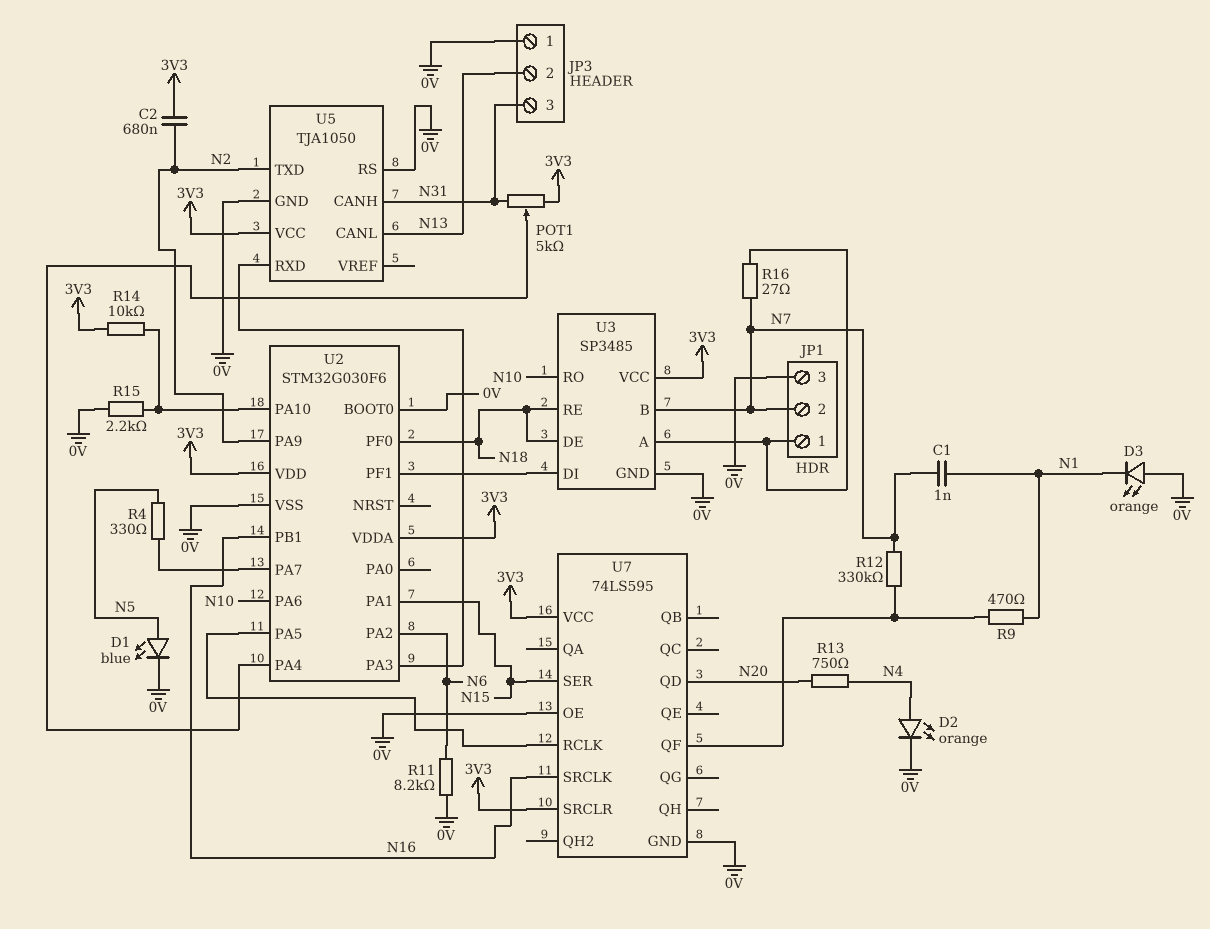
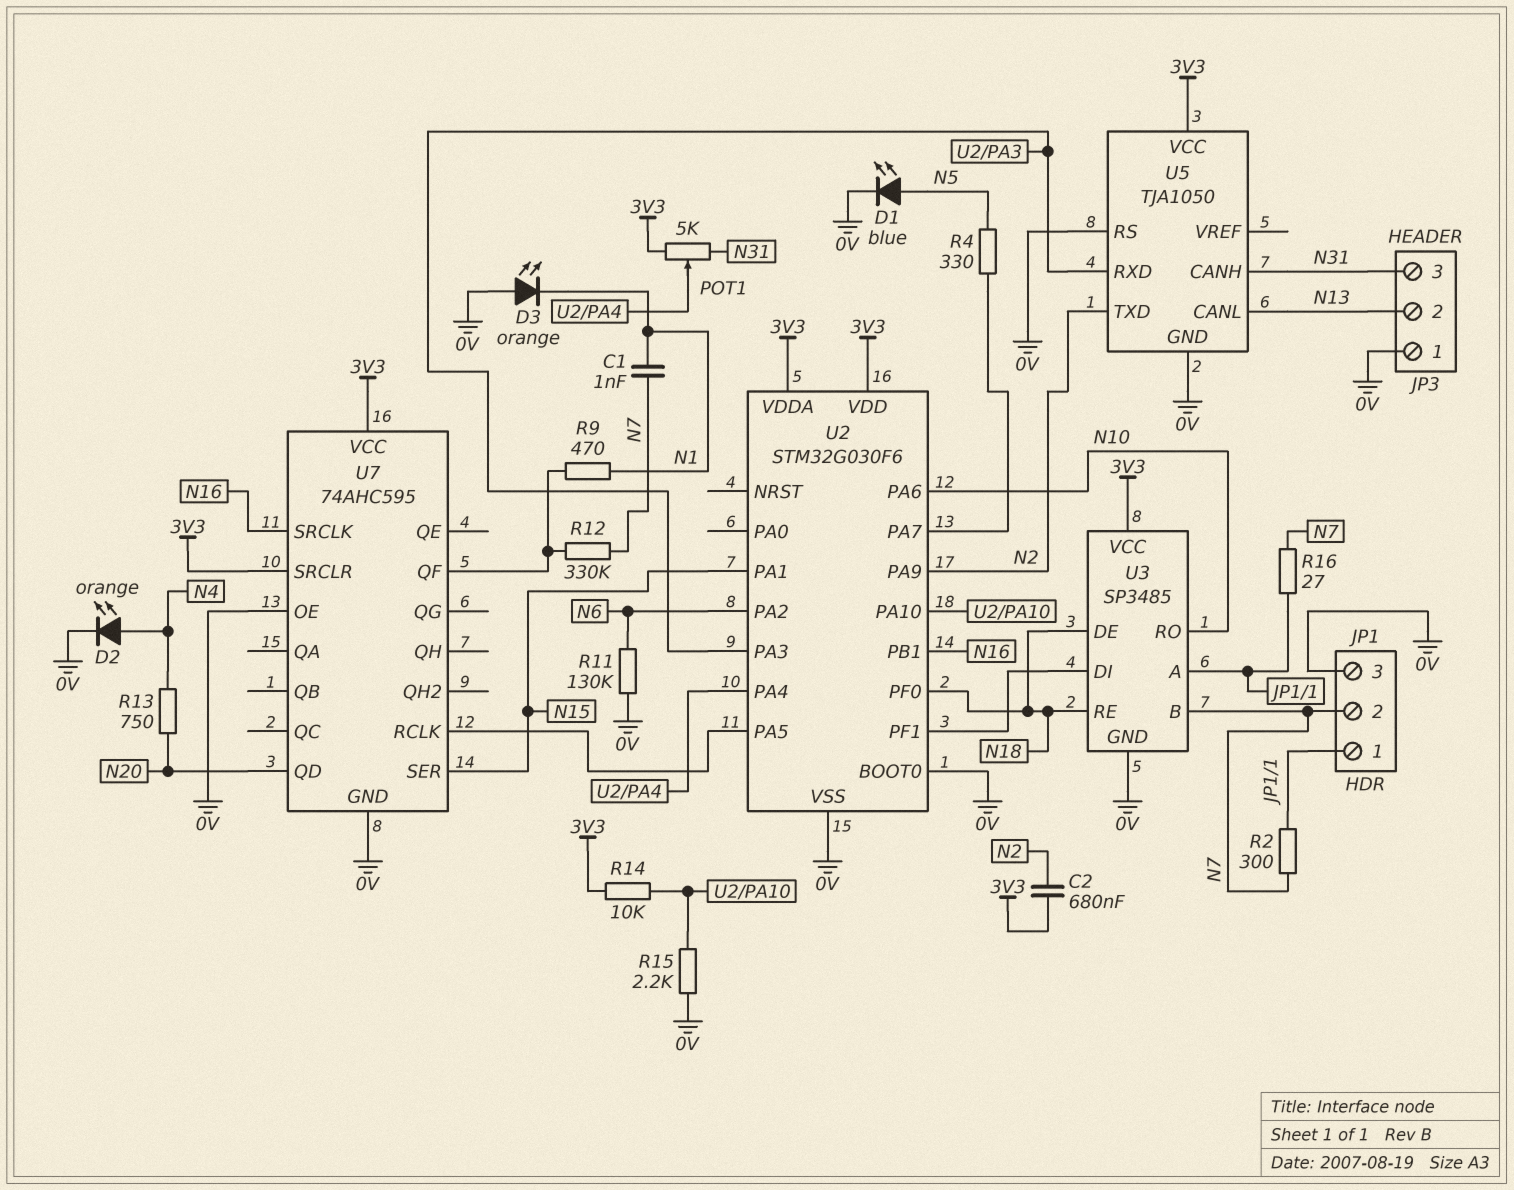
R2: none -> 300 (JP1/1, N7)
R11: 8.2k (0V, N6) -> 130k (0V, N6)
U7: 74LS595 -> 74AHC595

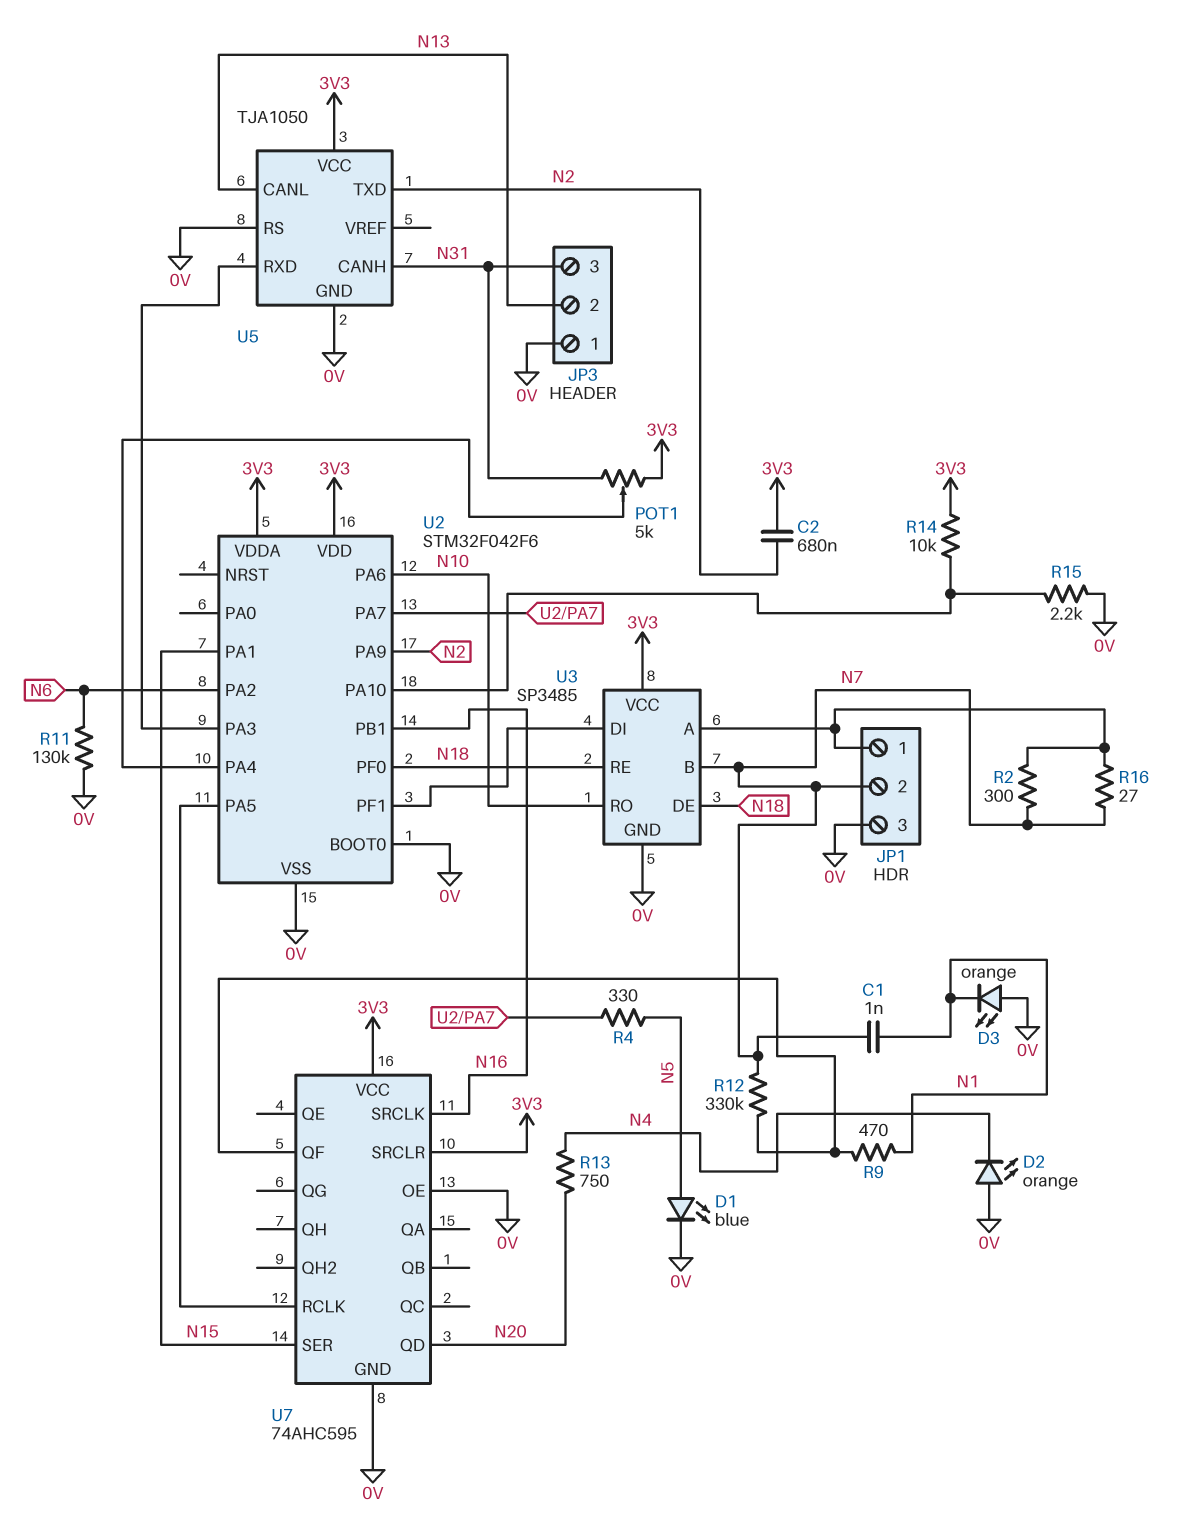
D2: LED orange (A N4, K 0V) -> LED orange (A 0V, K N4)
U2: STM32G030F6 -> STM32F042F6

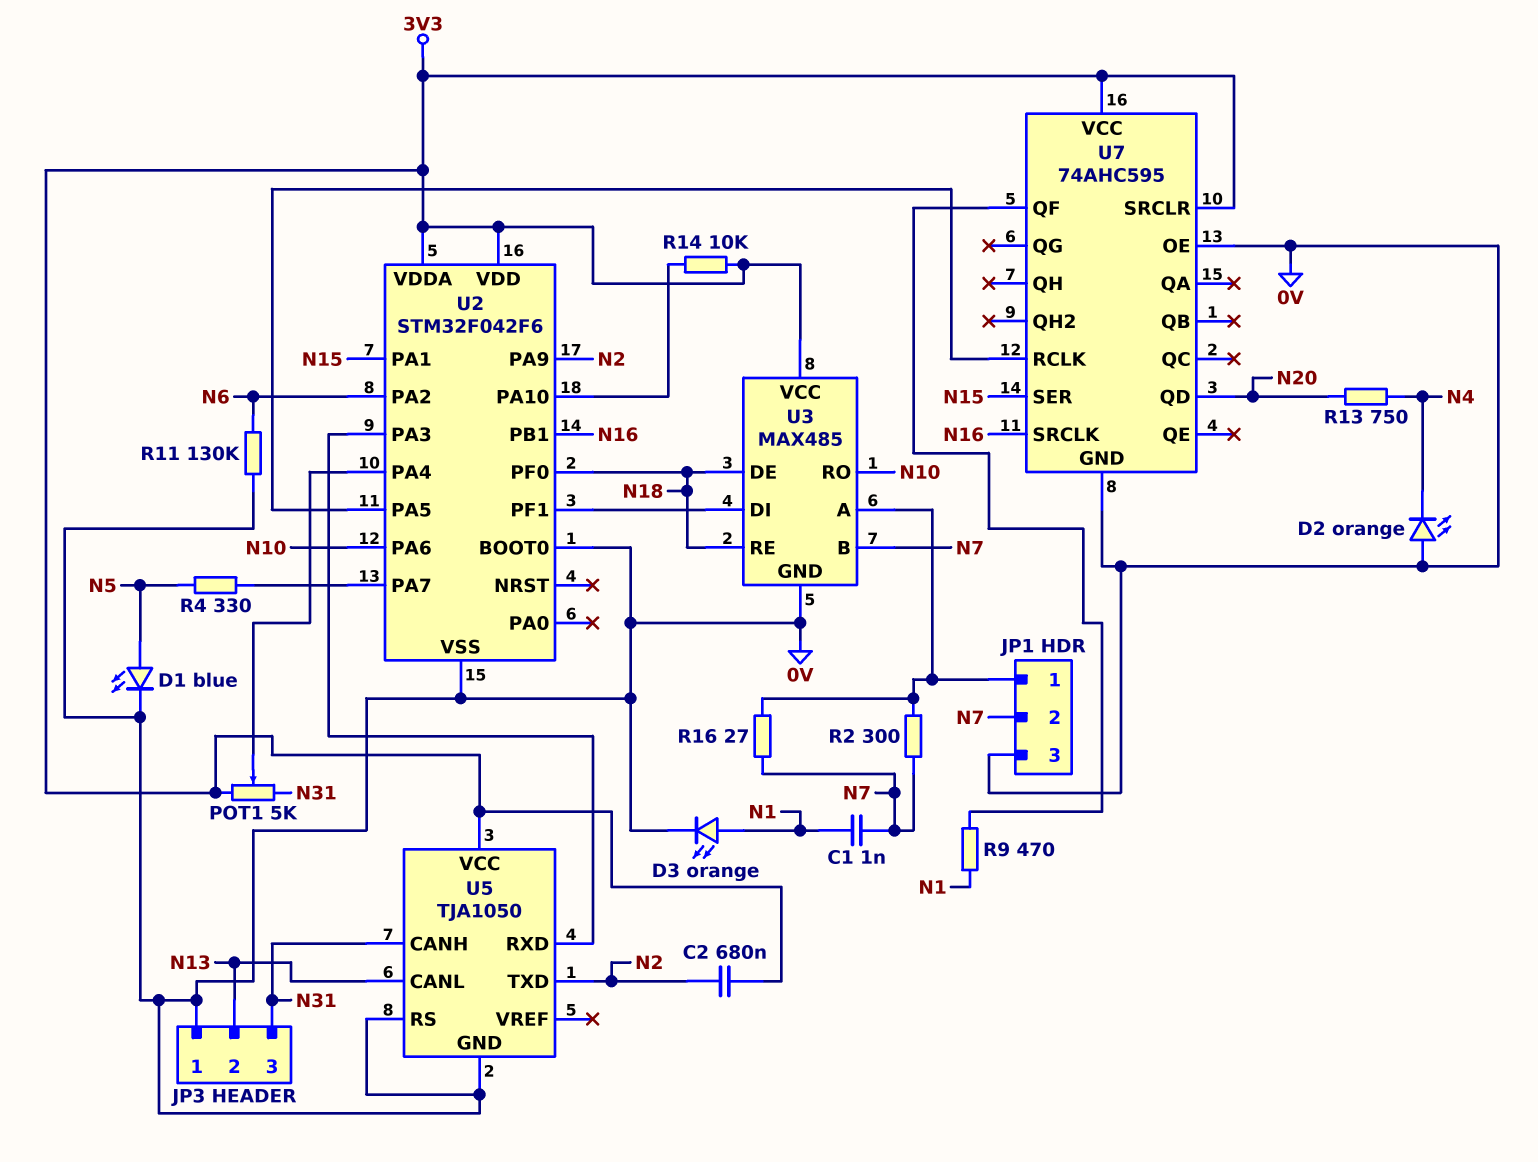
D3: LED orange (A 0V, K N1) -> LED orange (A N1, K 0V)
R12: 330k (N7, U7/QF) -> none
R15: 2.2k (0V, U2/PA10) -> none
U3: SP3485 -> MAX485

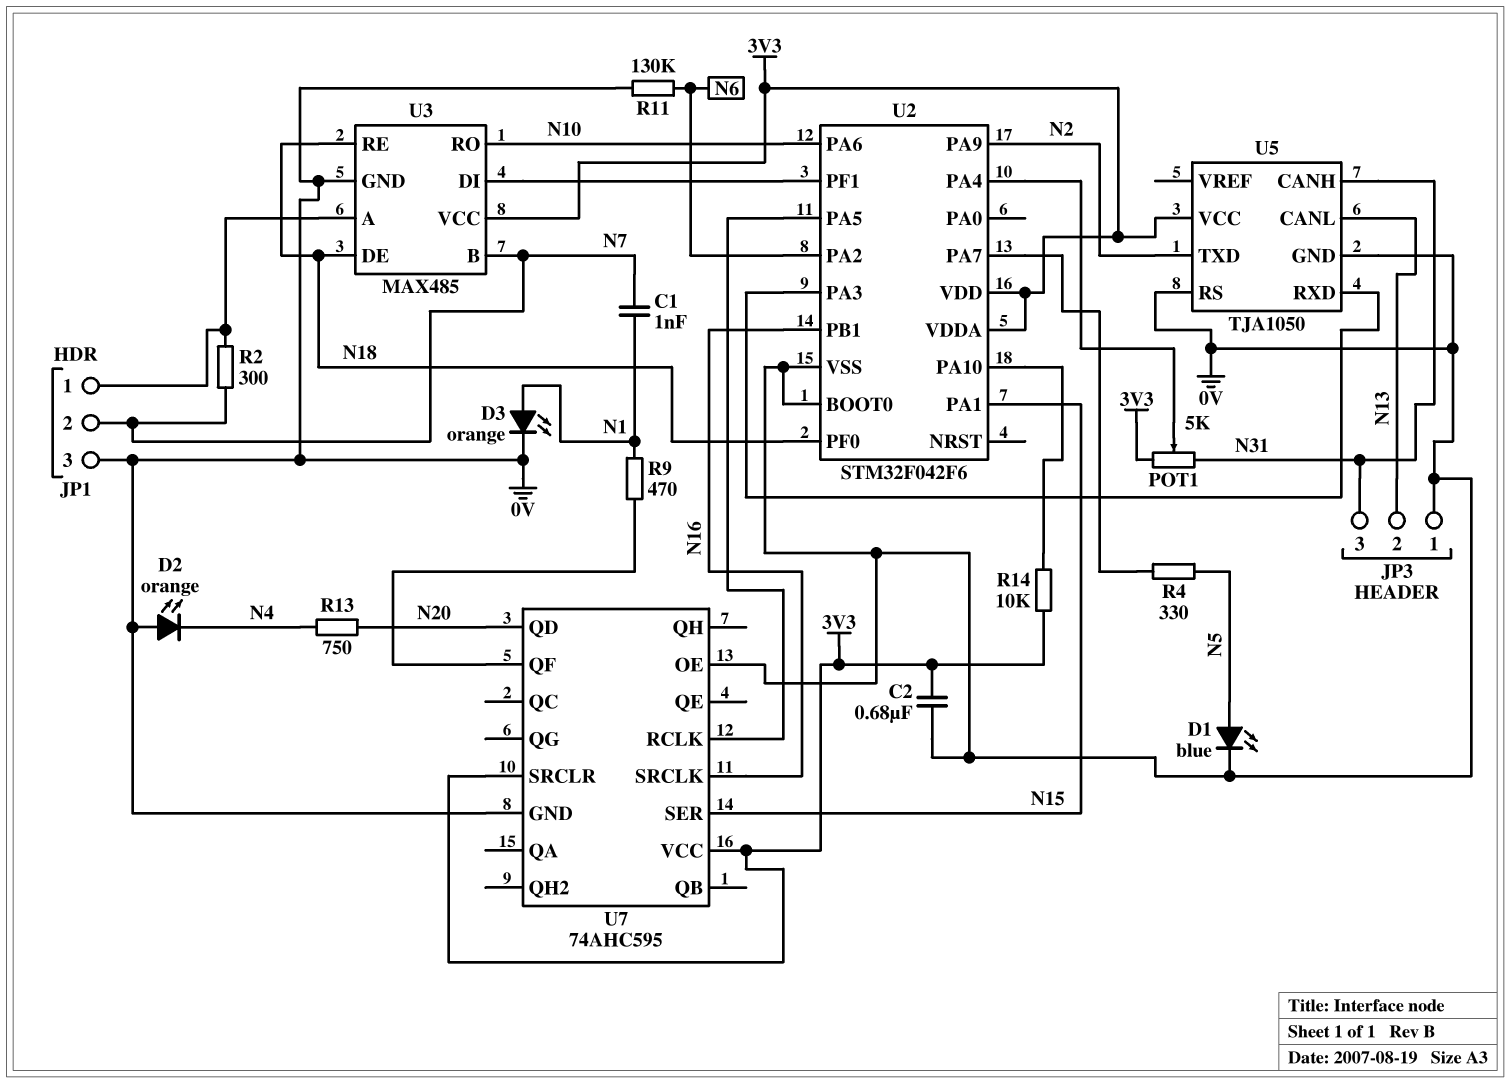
C2: 680nF (3V3, N2) -> 680nF (0V, 3V3)
R16: 27 (JP1/1, N7) -> none

